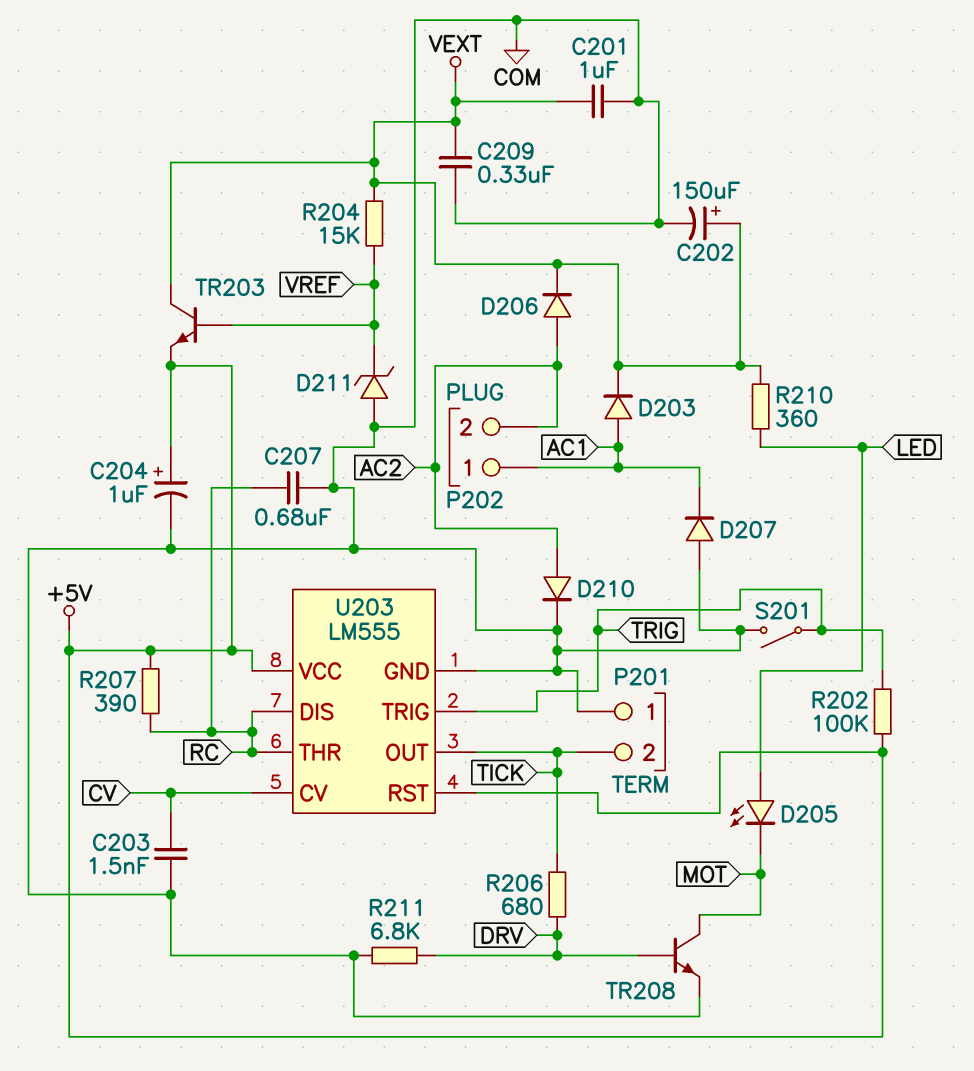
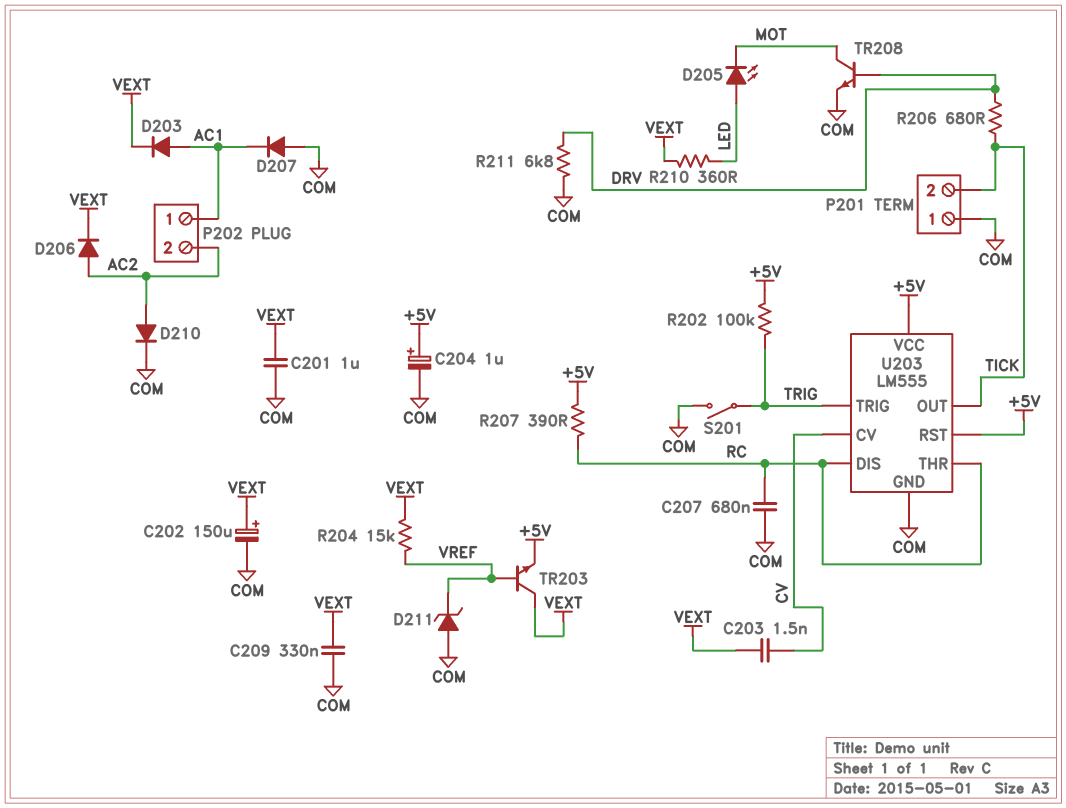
C203: 1.5nF (COM, CV) -> 1.5nF (CV, VEXT)

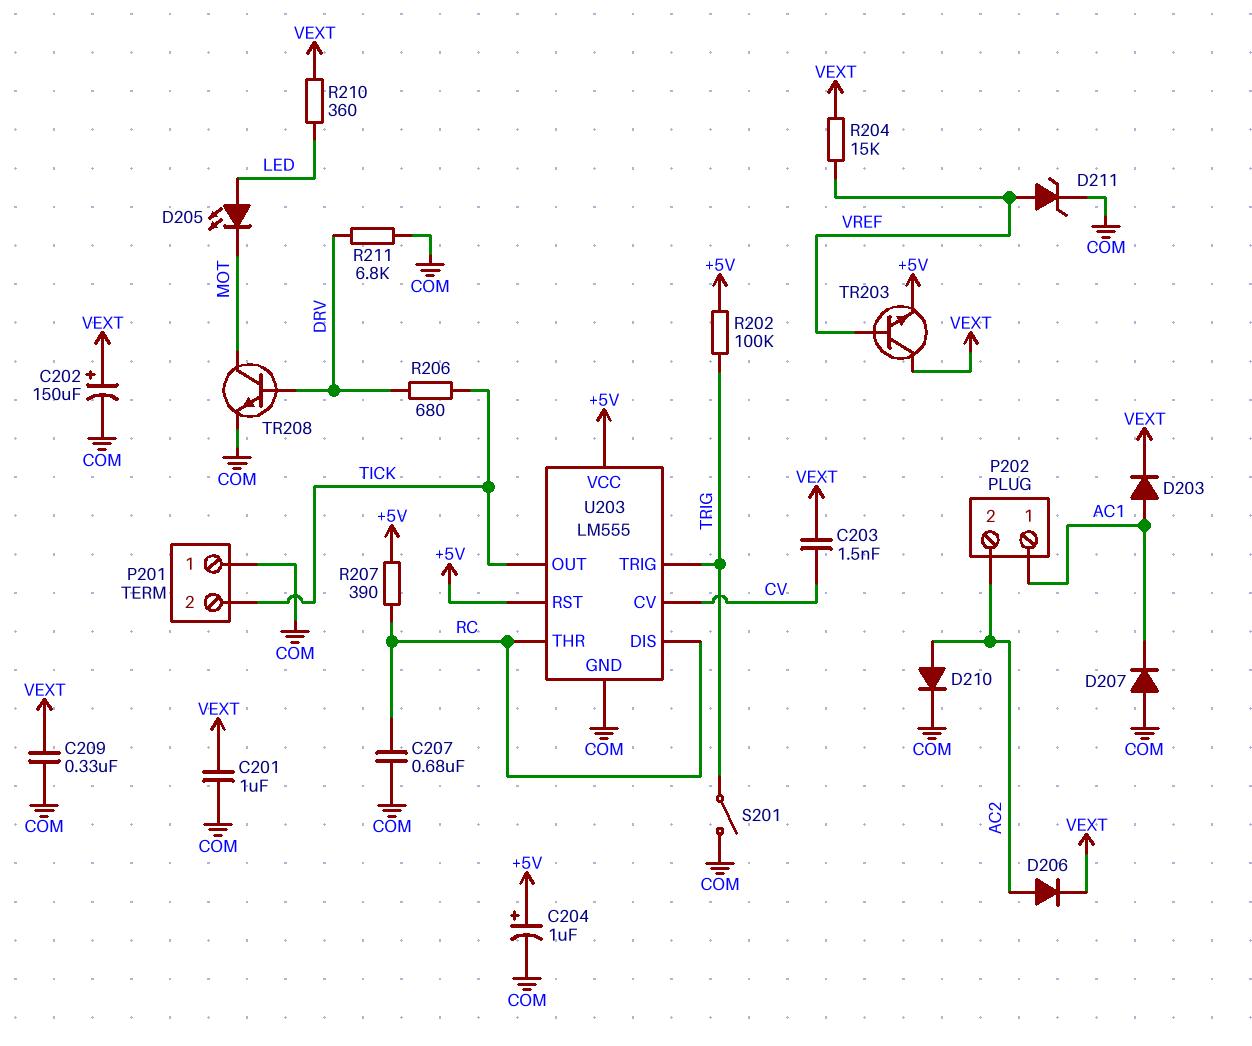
D211: zener (A COM, K VREF) -> zener (A VREF, K COM)

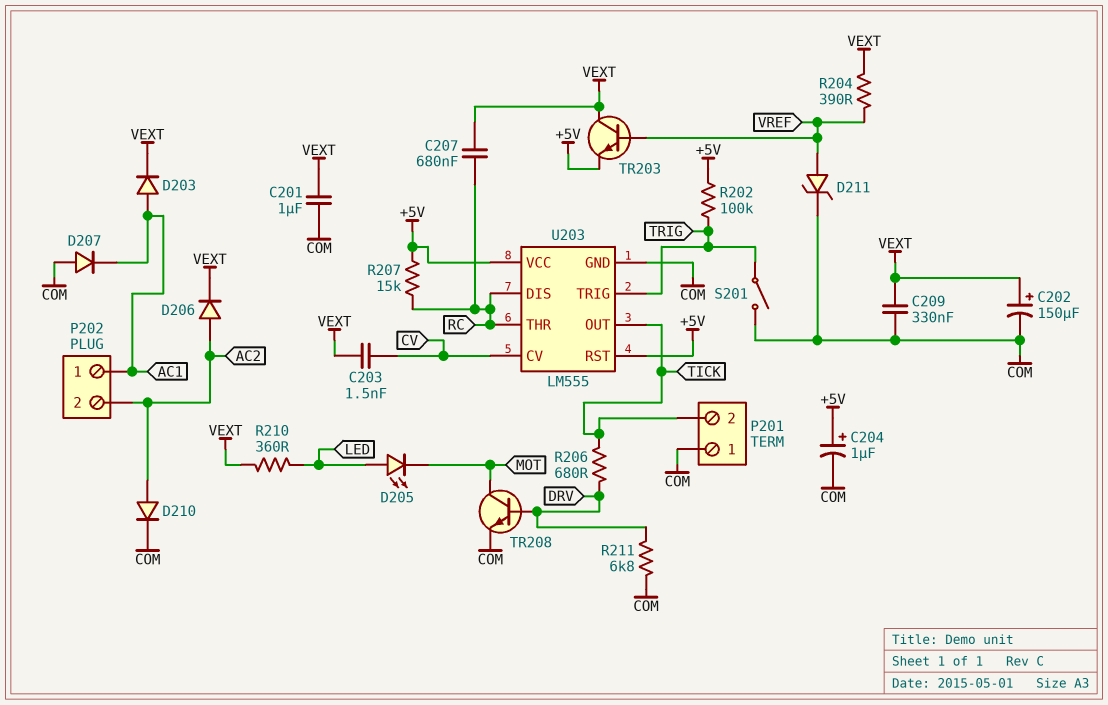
C207: 680nF (COM, RC) -> 680nF (RC, VEXT)
R204: 15k (VEXT, VREF) -> 390 (VEXT, VREF)
R207: 390 (+5V, RC) -> 15k (+5V, RC)

